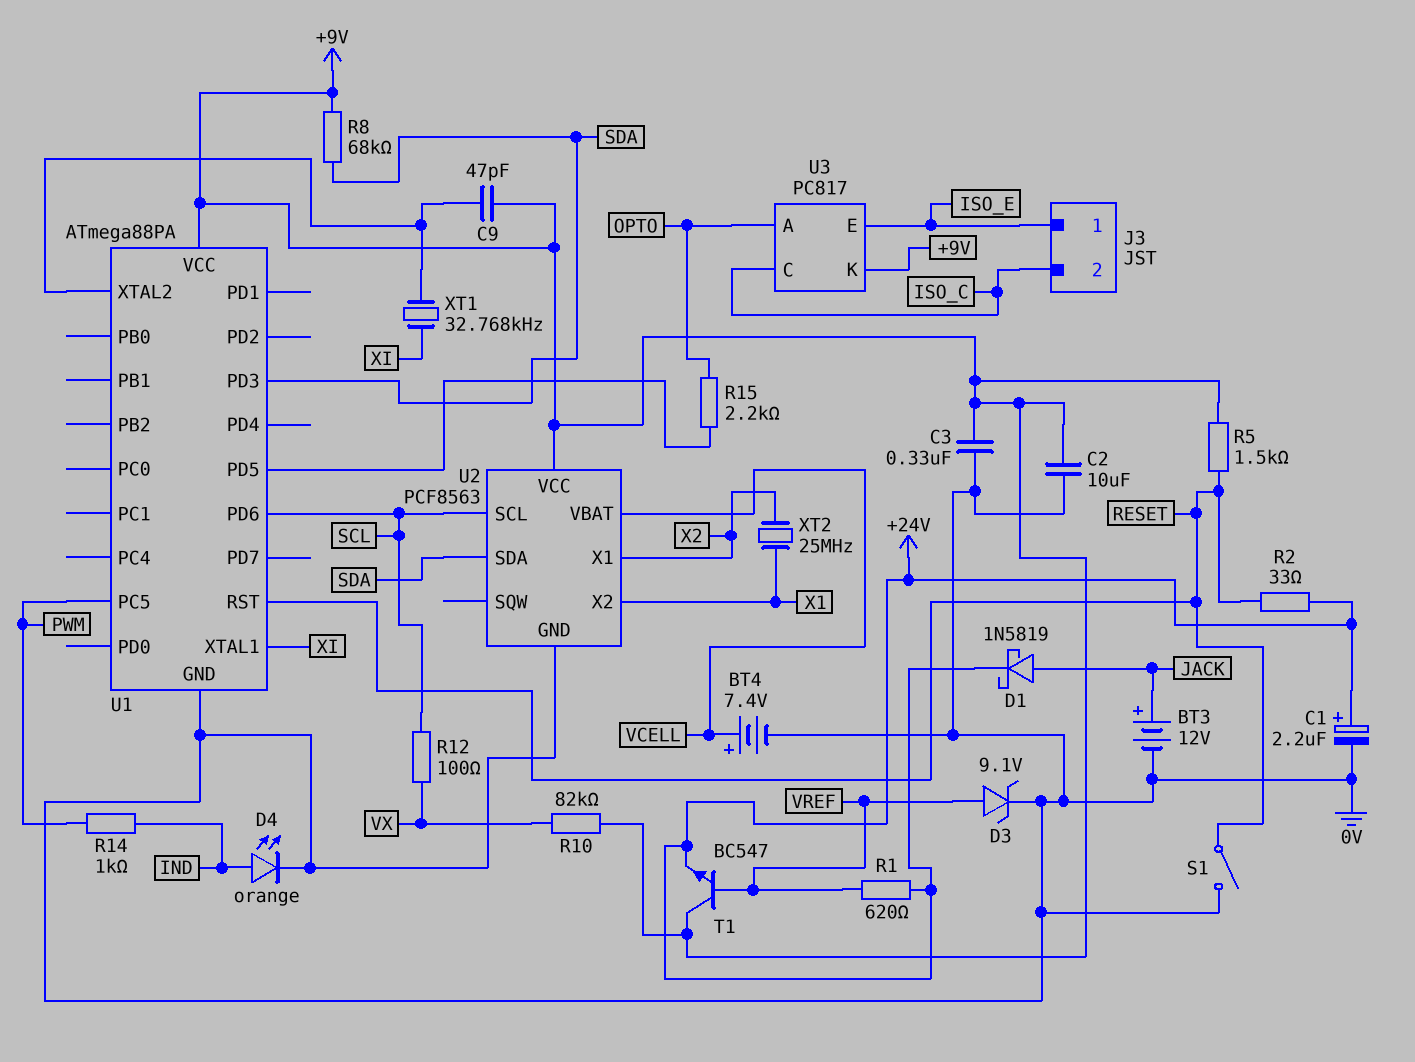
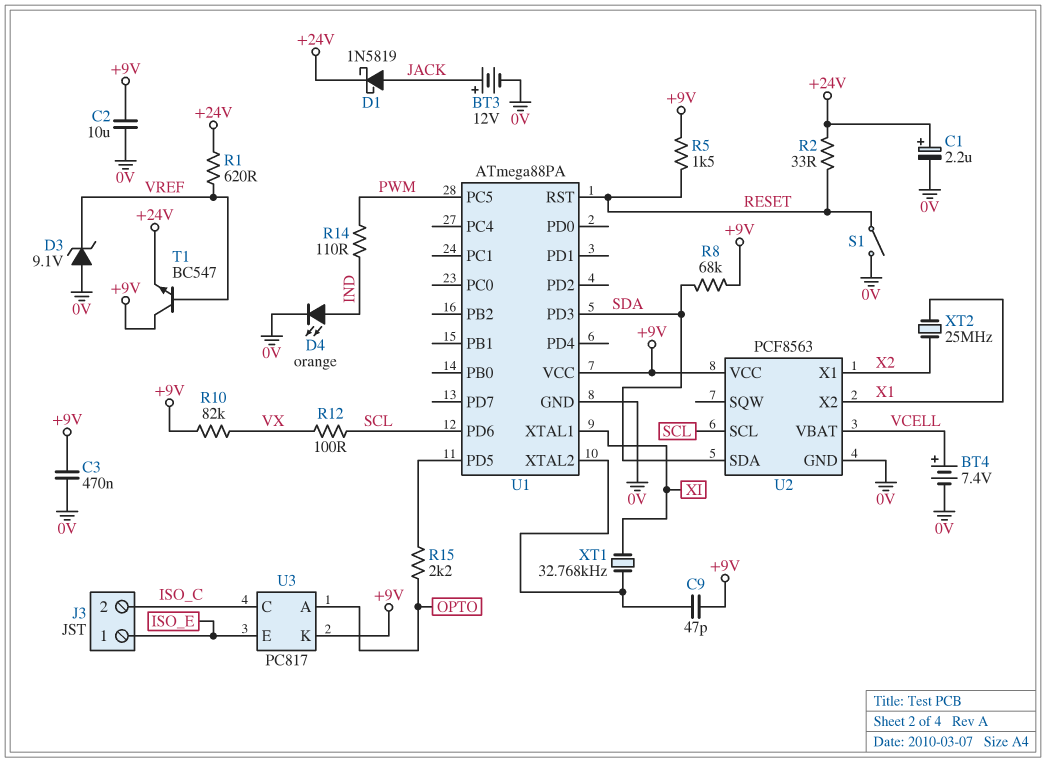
C3: 330nF (+9V, 0V) -> 470nF (+9V, 0V)
D3: zener 9.1V (A VREF, K 0V) -> zener 9.1V (A 0V, K VREF)
R14: 1k (IND, PWM) -> 110 (IND, PWM)

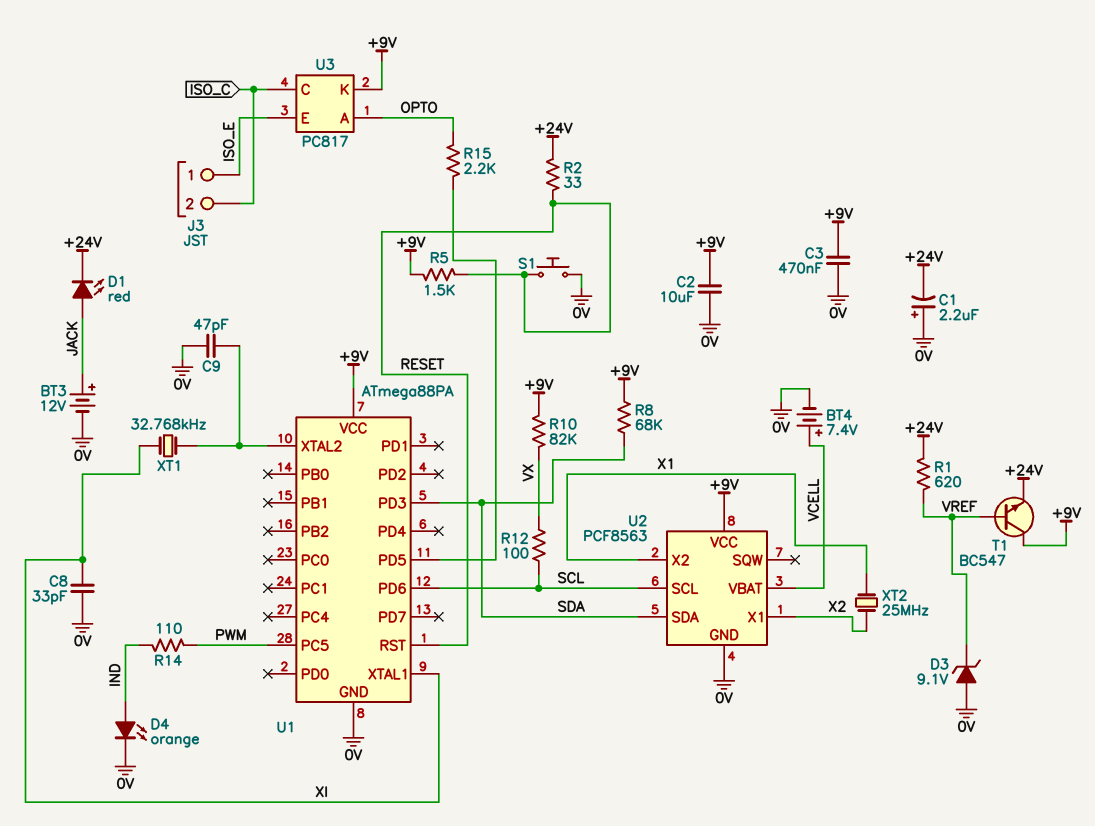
C1: 2.2uF (plus +24V, minus 0V) -> 2.2uF (plus 0V, minus +24V)
C8: none -> 33pF (0V, XI)
C9: 47pF (+9V, U1/XTAL2) -> 47pF (0V, U1/XTAL2)
D1: schottky 1N5819 (A JACK, K +24V) -> LED red (A JACK, K +24V)
S1: switch (0V, RESET) -> button (0V, RESET)

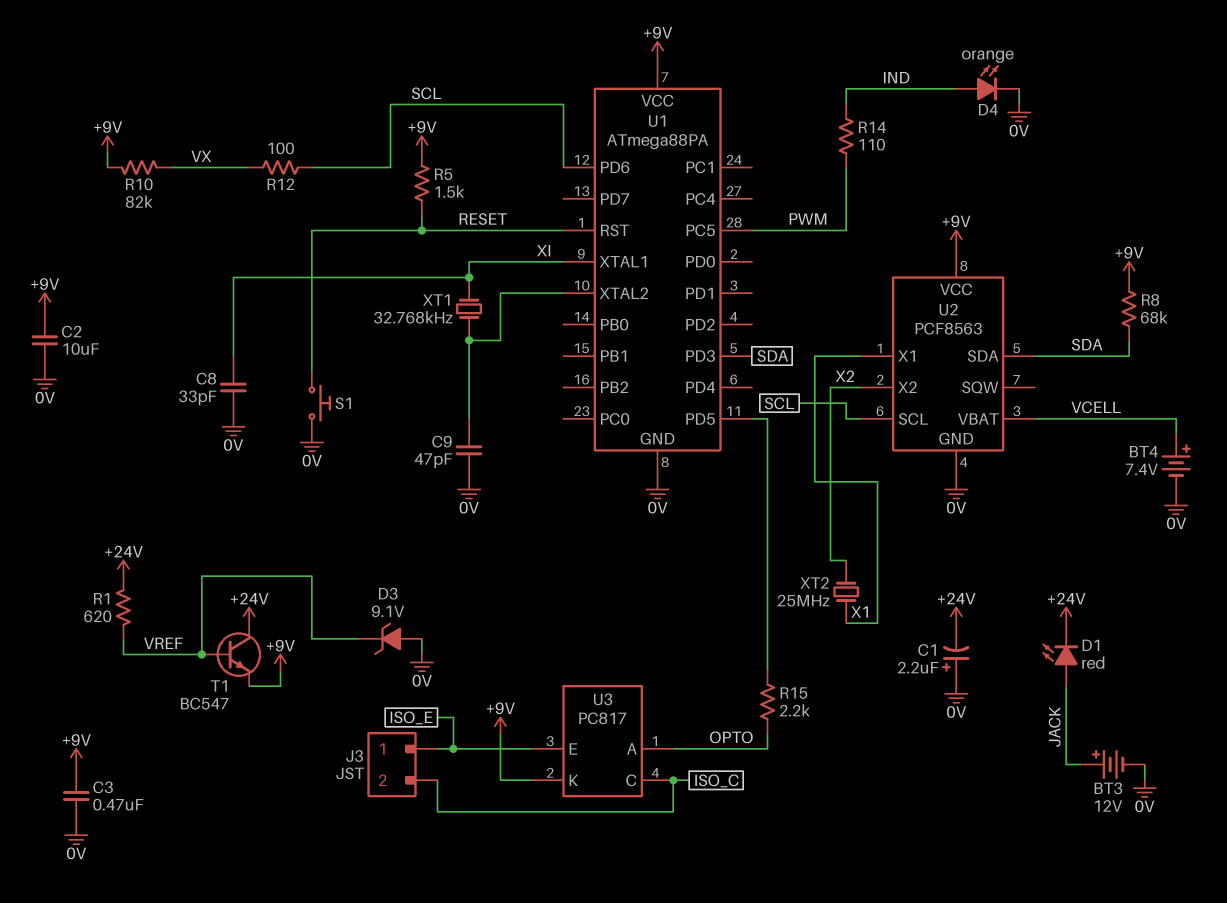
R2: 33 (+24V, RESET) -> none
T1: NPN BC547 (B VREF, C +9V, E +24V) -> NPN BC547 (B VREF, C +24V, E +9V)
U2 pin X1: X2 -> X1
U2 pin X2: X1 -> X2

